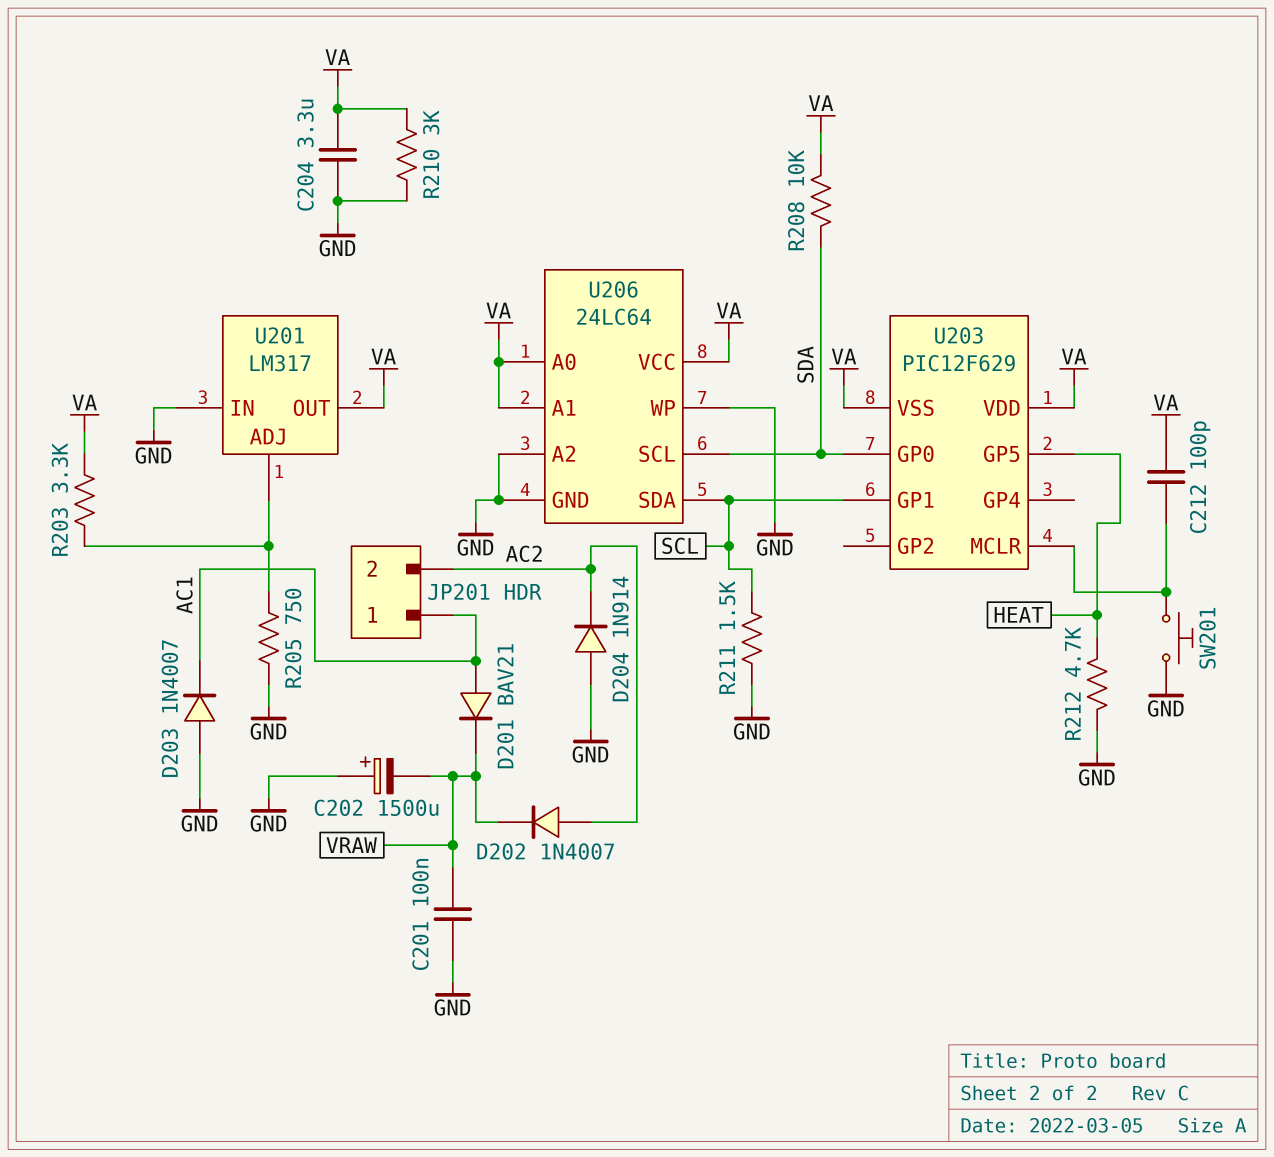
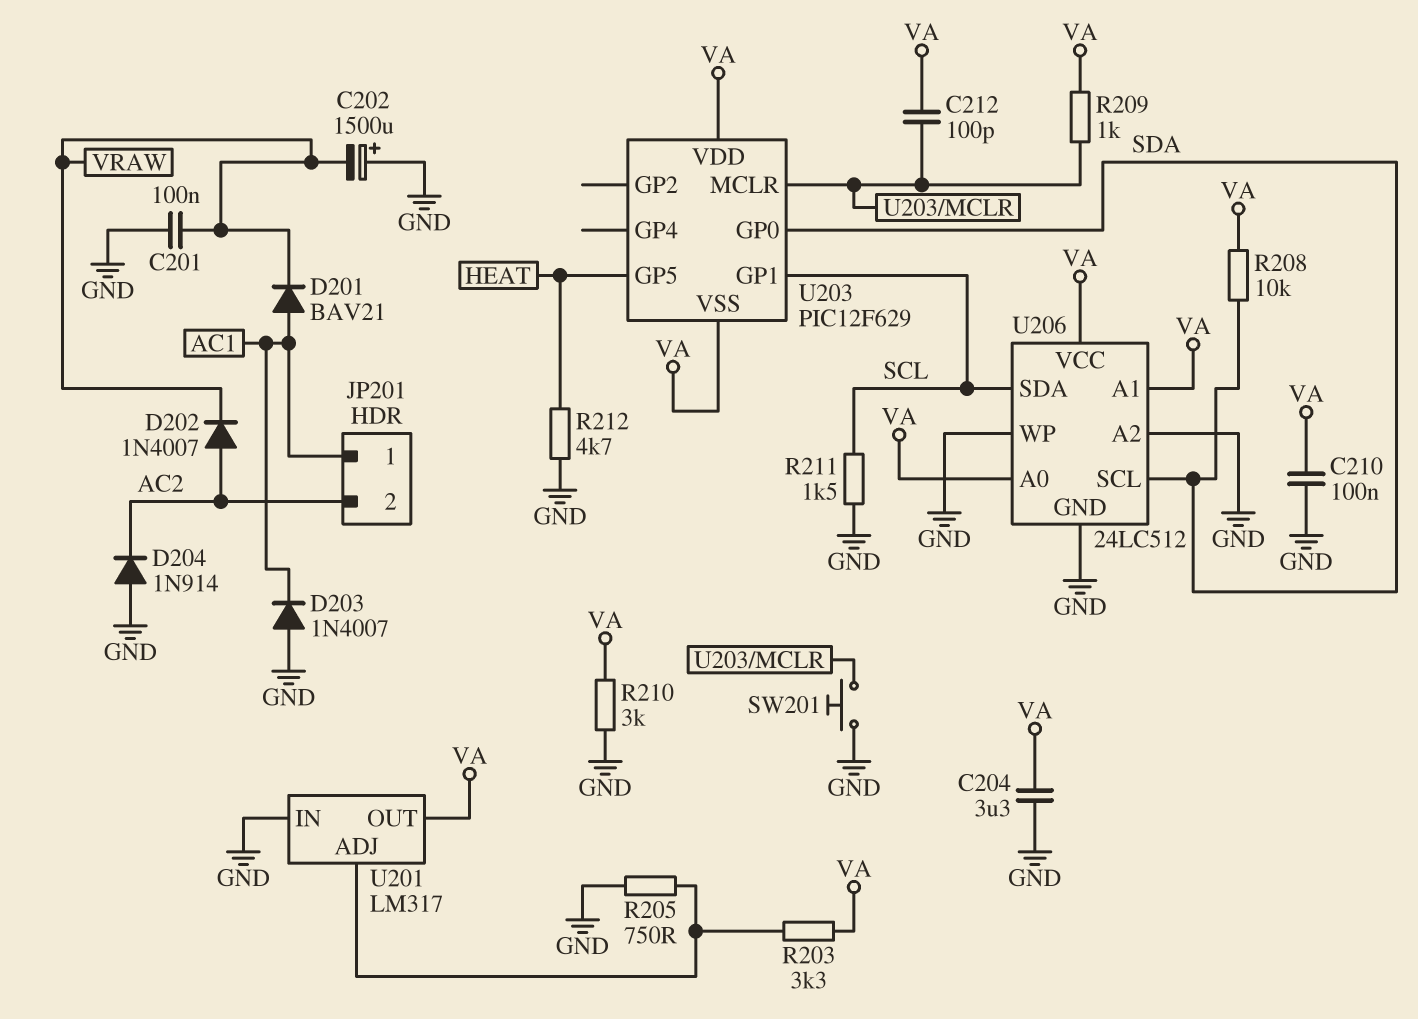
C210: none -> 100nF (GND, VA)
R209: none -> 1k (U203/MCLR, VA)
U206: 24LC64 -> 24LC512

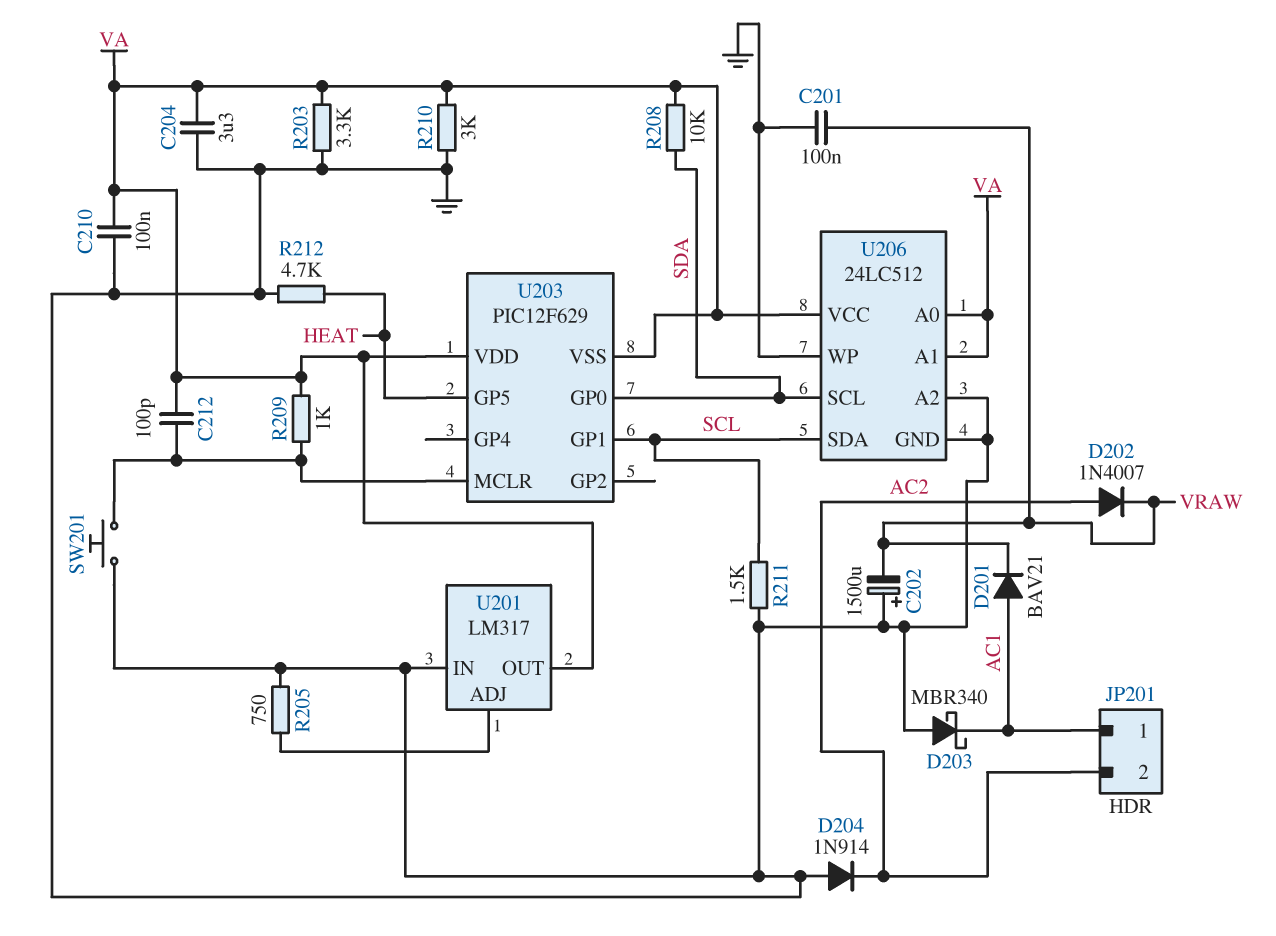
D203: diode 1N4007 (A GND, K AC1) -> schottky MBR340 (A GND, K AC1)
R203: 3.3k (U201/ADJ, VA) -> 3.3k (GND, VA)

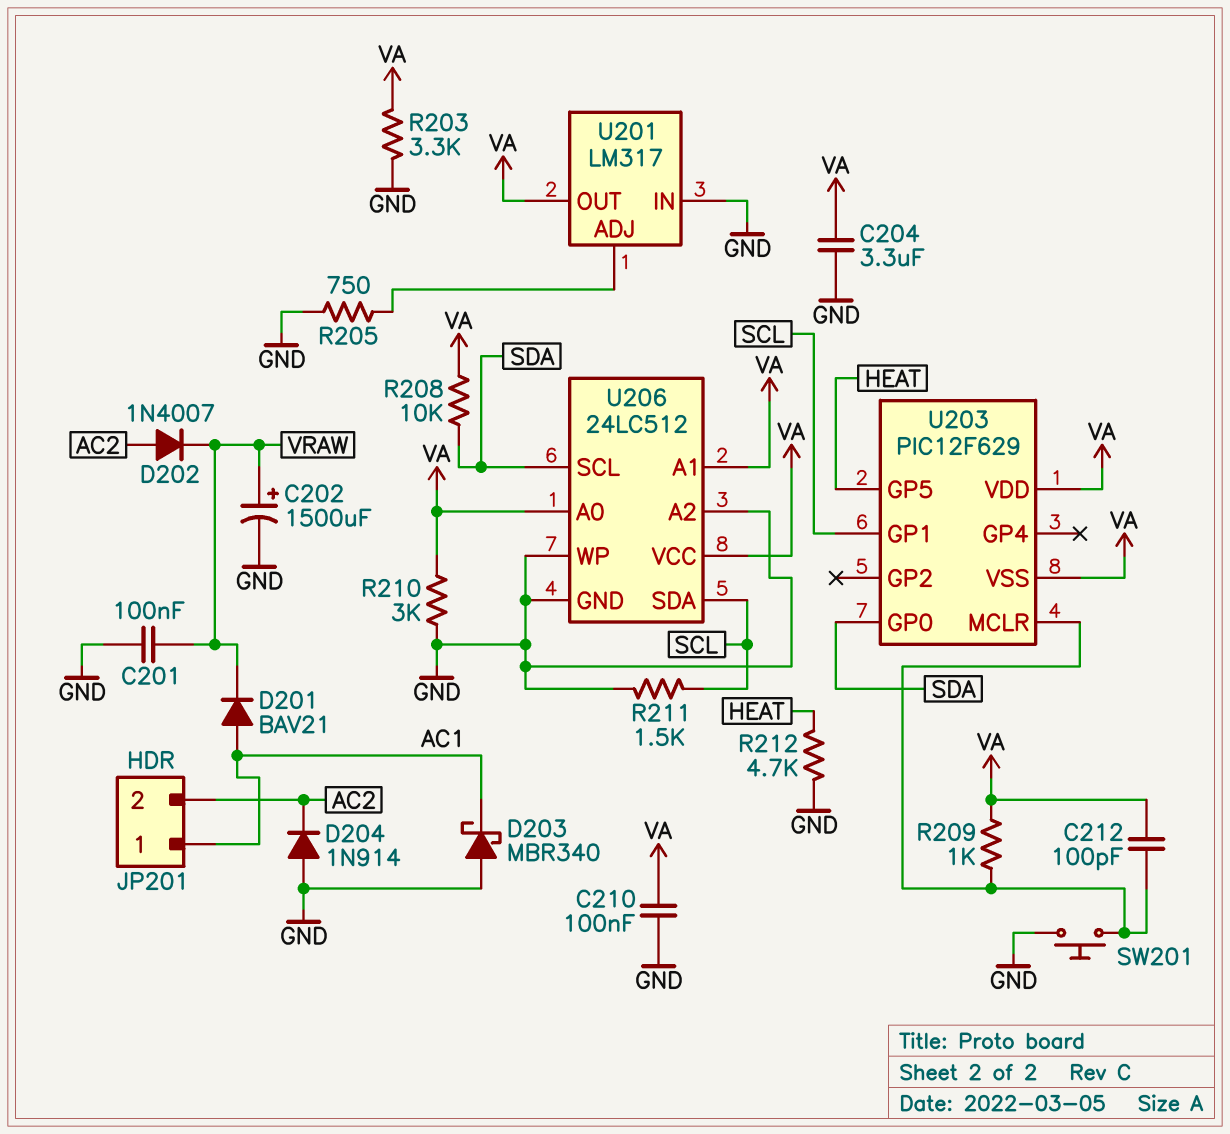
C202: 1500uF (plus GND, minus VRAW) -> 1500uF (plus VRAW, minus GND)

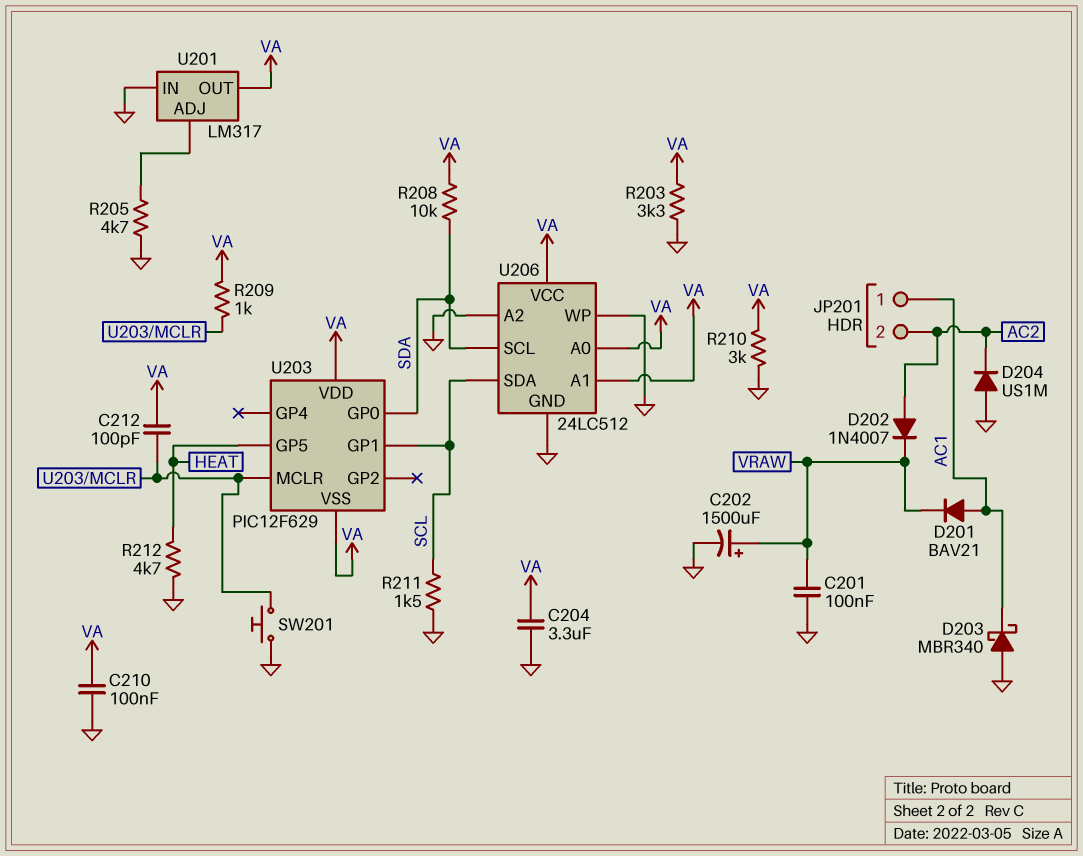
D204: diode 1N914 (A GND, K AC2) -> diode US1M (A GND, K AC2)
R205: 750 (GND, U201/ADJ) -> 4.7k (GND, U201/ADJ)

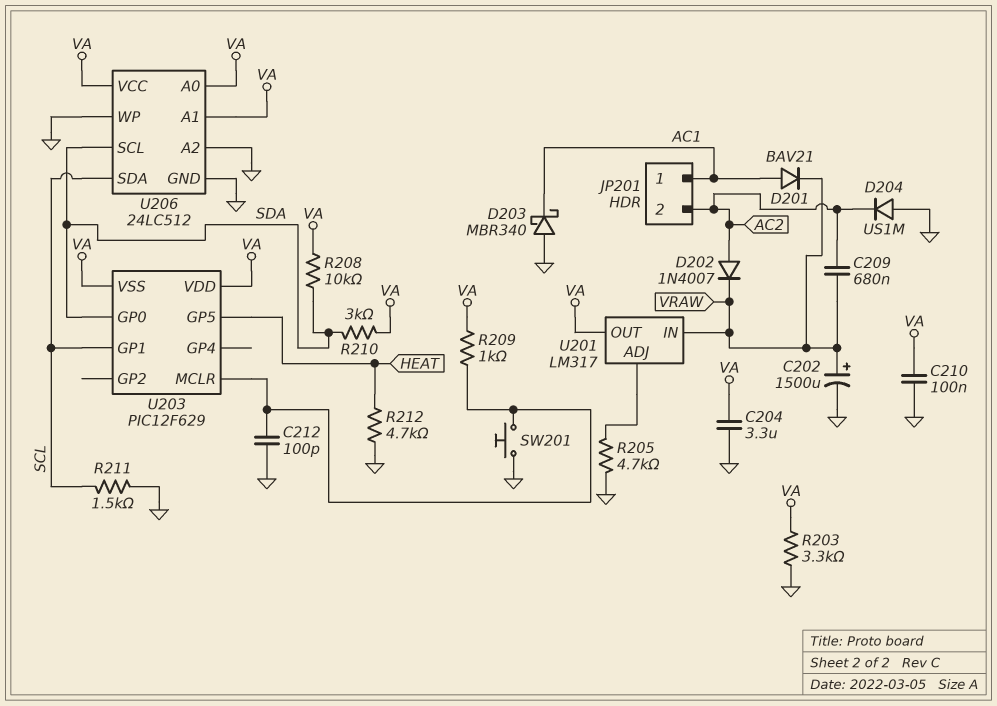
C201: 100nF (GND, VRAW) -> none
C209: none -> 680nF (AC2, VRAW)
C212: 100pF (U203/MCLR, VA) -> 100pF (GND, U203/MCLR)
R210: 3k (GND, VA) -> 3k (SDA, VA)
U201 pin IN: GND -> VRAW

